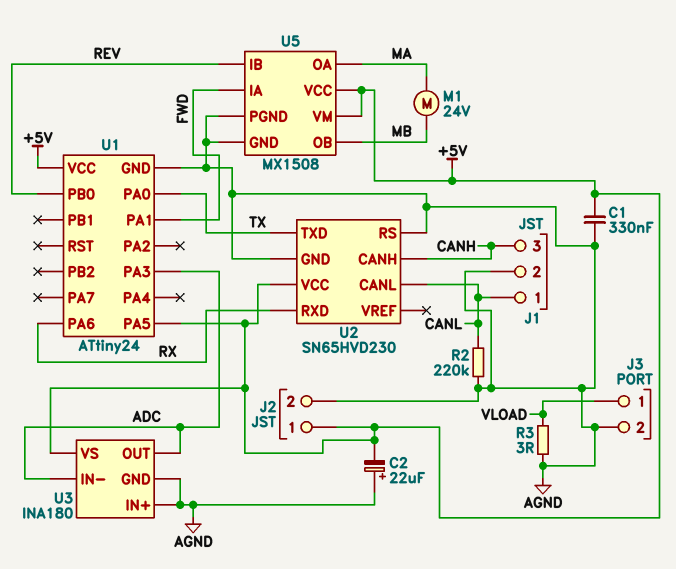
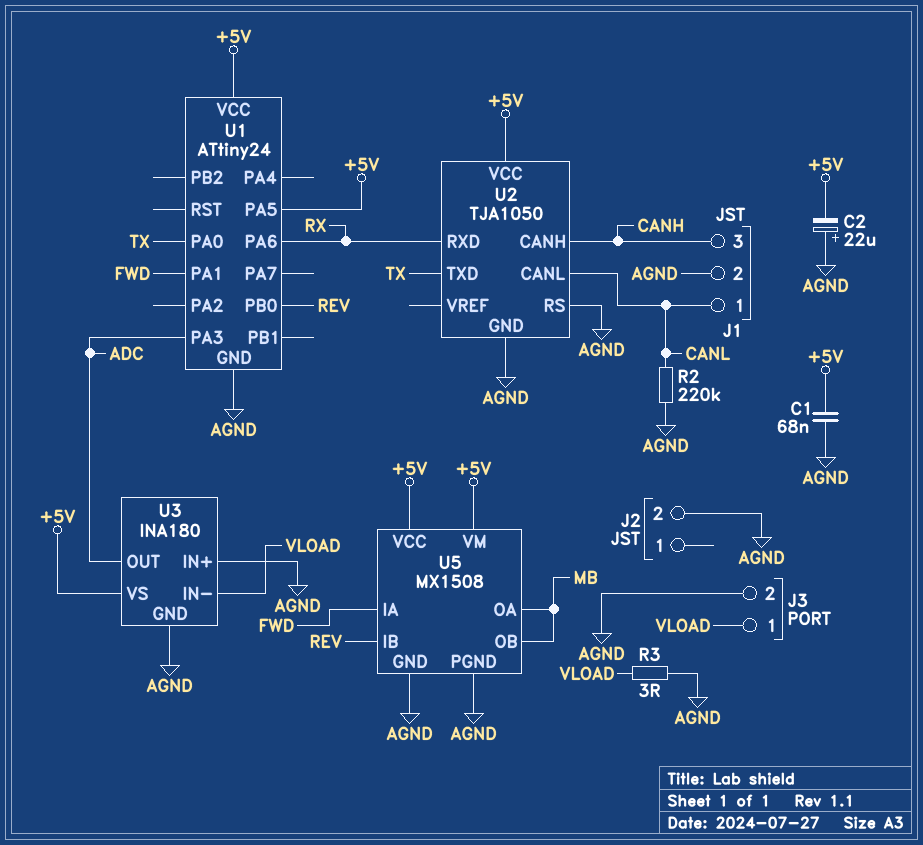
C1: 330nF (+5V, AGND) -> 68nF (+5V, AGND)
J2 pin 1: +5V -> none
M1: motor 24V (MA, MB) -> none
U2: SN65HVD230 -> TJA1050
U3 pin IN-: ADC -> VLOAD
U5 pin OA: MA -> MB

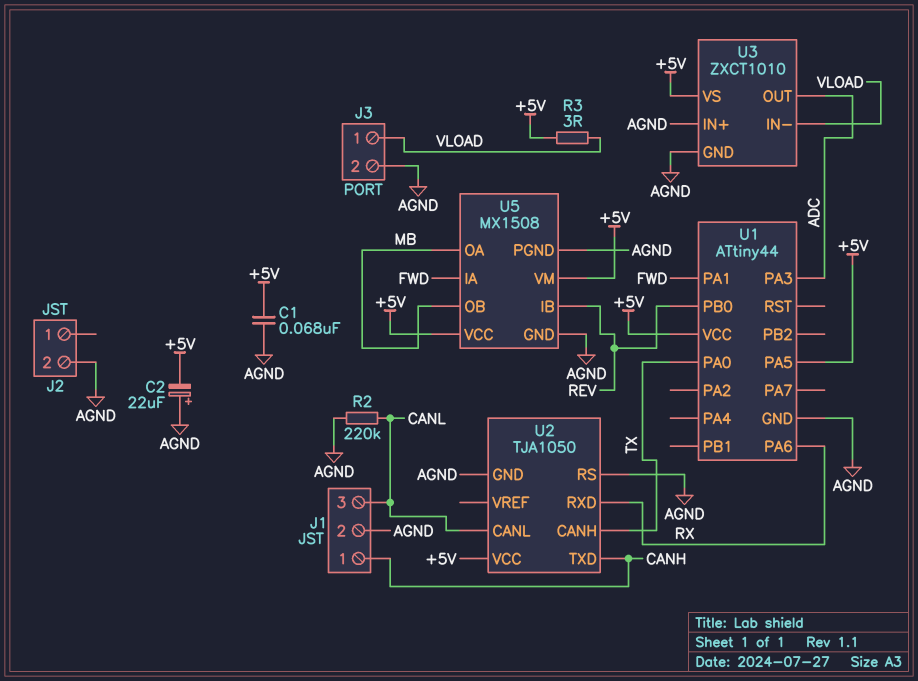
J1 pin 1: CANL -> CANH
J1 pin 3: CANH -> CANL
R3: 3 (AGND, VLOAD) -> 3 (+5V, VLOAD)
U1: ATtiny24 -> ATtiny44
U2 pin CANH: CANH -> TX
U2 pin TXD: TX -> CANH
U3: INA180 -> ZXCT1010

